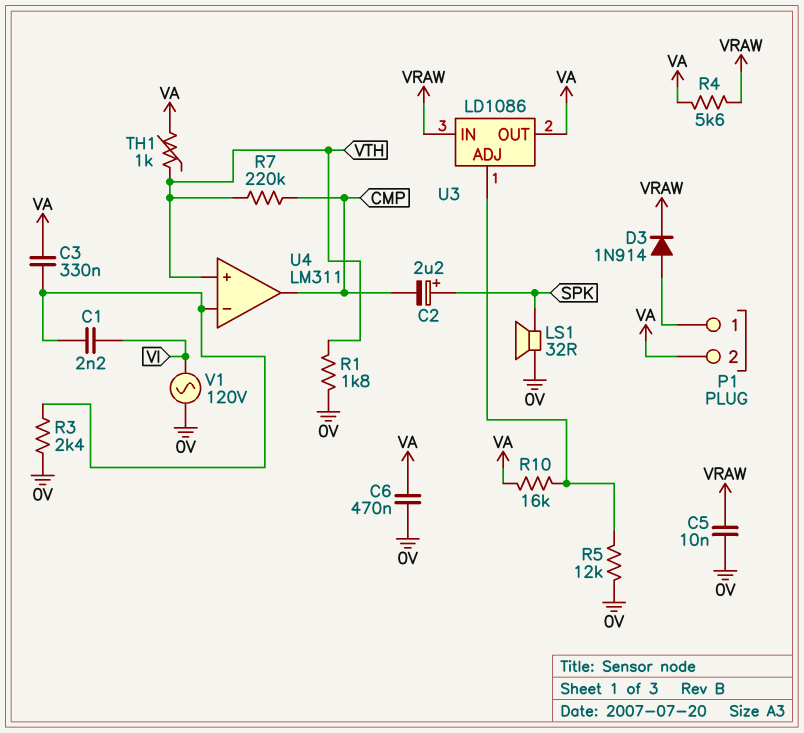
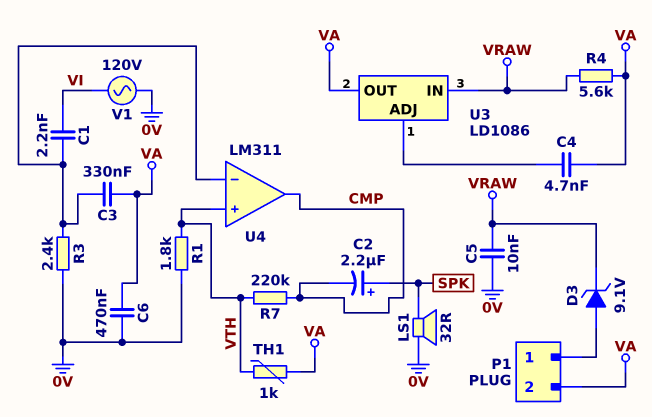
C4: none -> 4.7nF (U3/ADJ, VA)
D3: diode 1N914 (A P1/1, K VRAW) -> zener 9.1V (A P1/1, K VRAW)
R5: 12k (0V, U3/ADJ) -> none
R10: 16k (U3/ADJ, VA) -> none

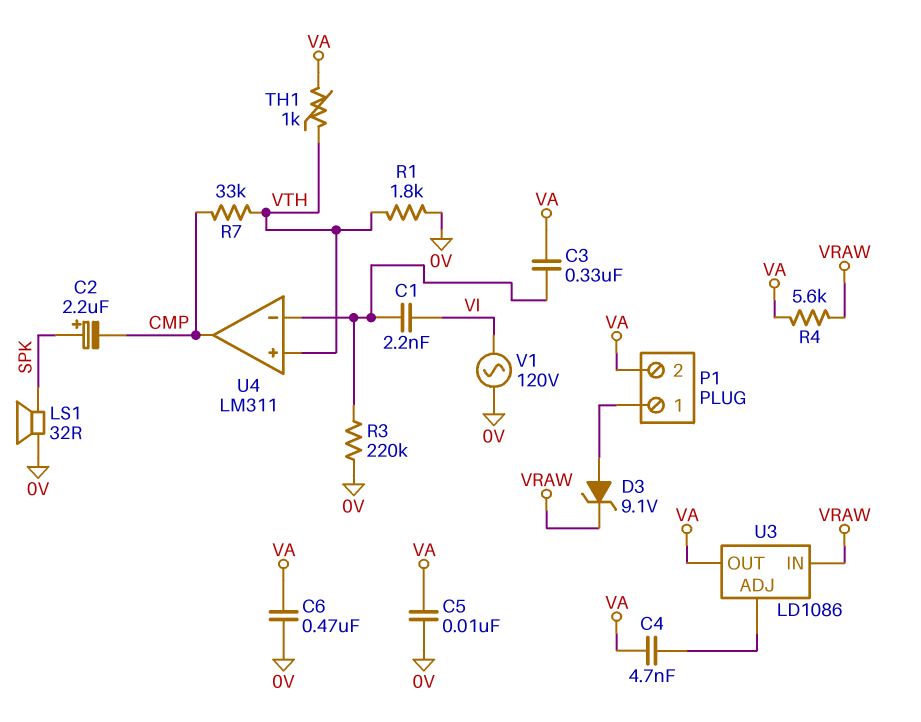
C5: 10nF (0V, VRAW) -> 10nF (0V, VA)
R3: 2.4k (0V, U4/in-) -> 220k (0V, U4/in-)
R7: 220k (CMP, VTH) -> 33k (CMP, VTH)

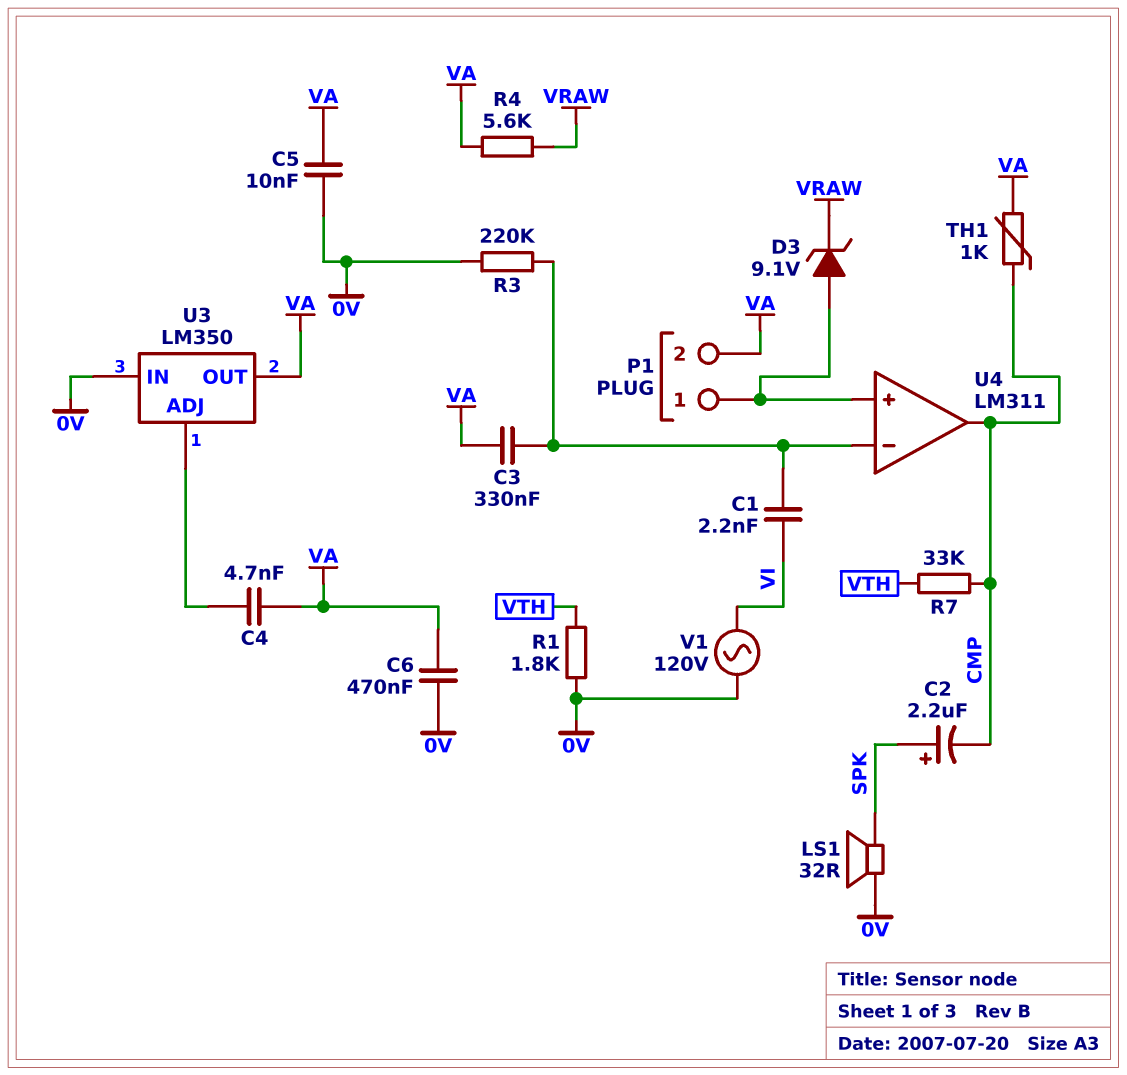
TH1: 1k (VA, VTH) -> 1k (CMP, VA)
U3: LD1086 -> LM350
U3 pin IN: VRAW -> 0V
U4 pin in+: VTH -> P1/1

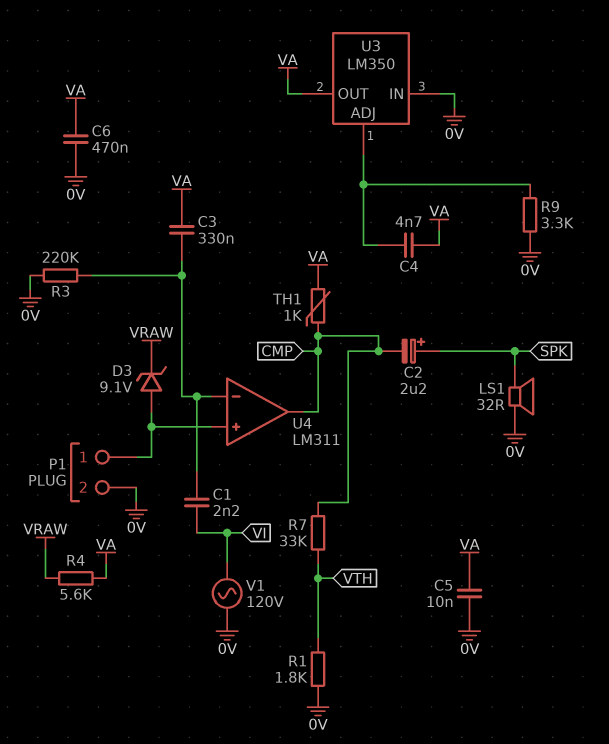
P1 pin 2: VA -> 0V
R9: none -> 3.3k (0V, U3/ADJ)

